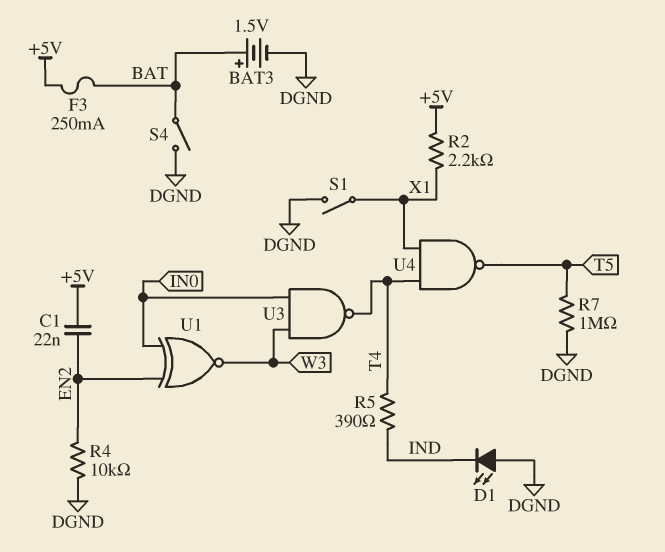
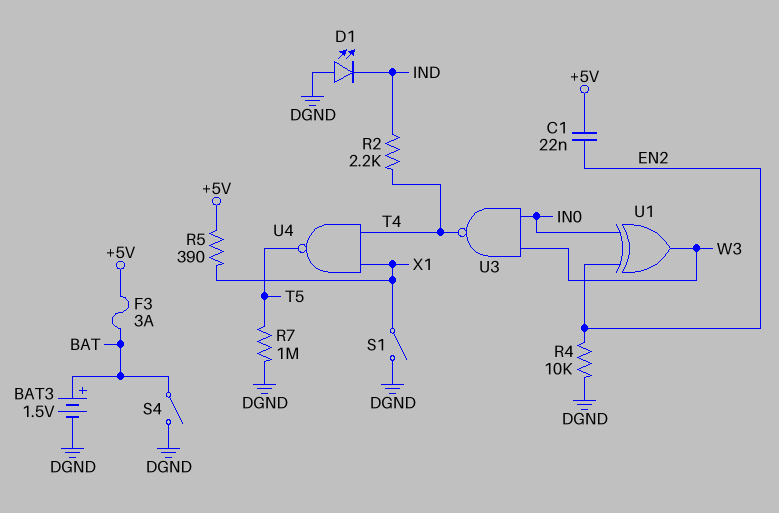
F3: 250mA (+5V, BAT) -> 3A (+5V, BAT)
R2: 2.2k (+5V, X1) -> 2.2k (IND, T4)
R5: 390 (IND, T4) -> 390 (+5V, X1)
U1: XNOR (in EN2, in IN0, out W3) -> XOR (in EN2, in IN0, out W3)

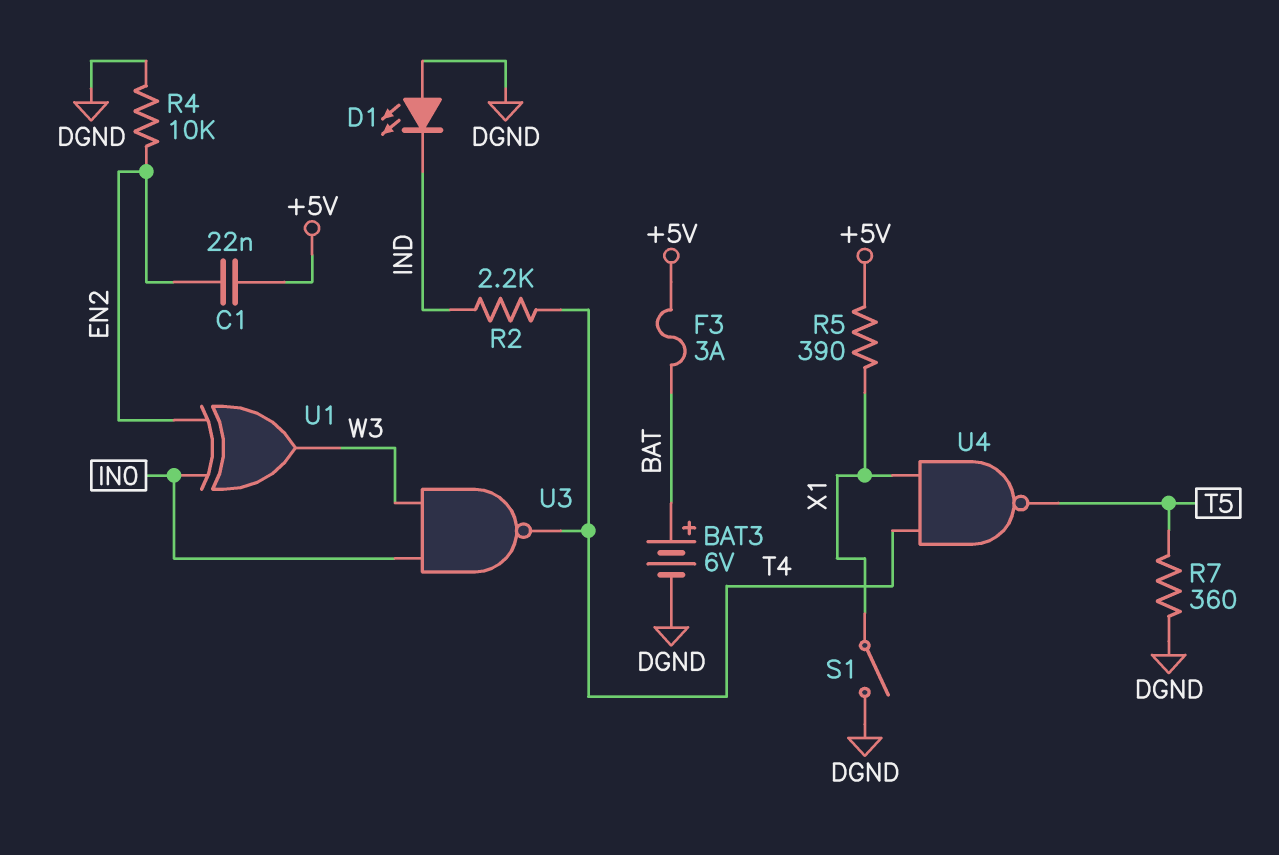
BAT3: 1.5V (plus BAT, minus DGND) -> 6V (plus BAT, minus DGND)
R7: 1M (DGND, T5) -> 360 (DGND, T5)
S4: switch (BAT, DGND) -> none

